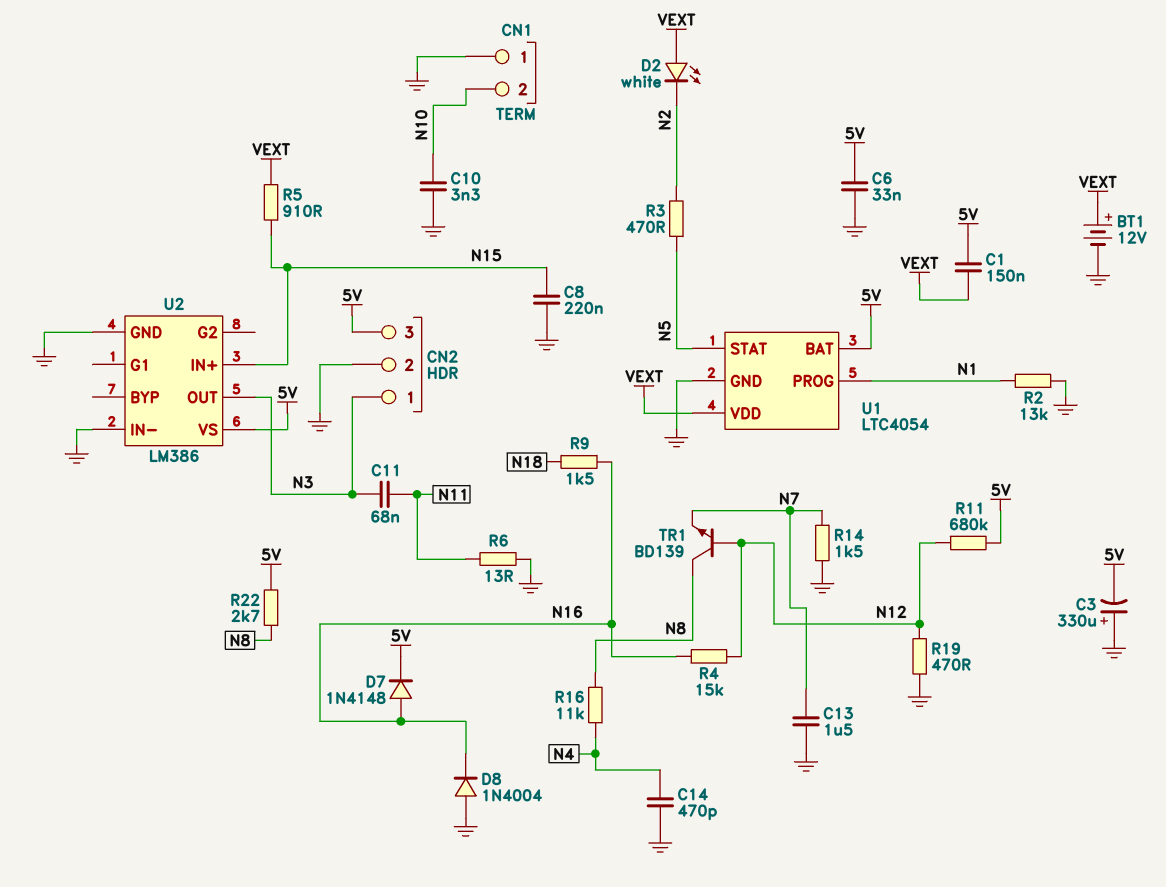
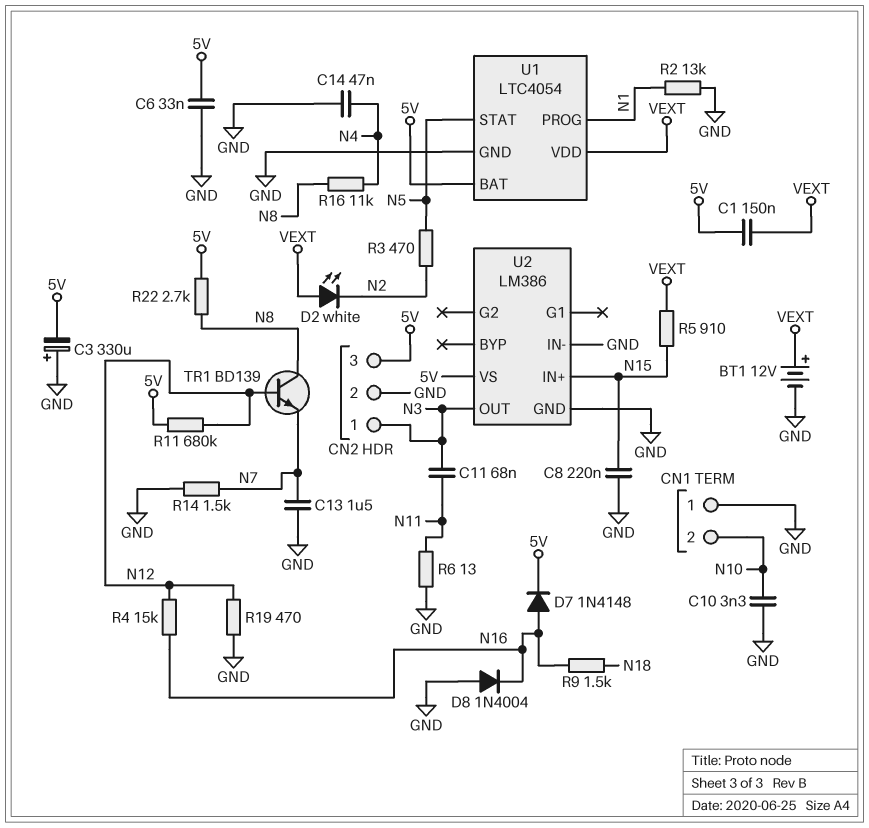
C14: 470pF (GND, N4) -> 47nF (GND, N4)

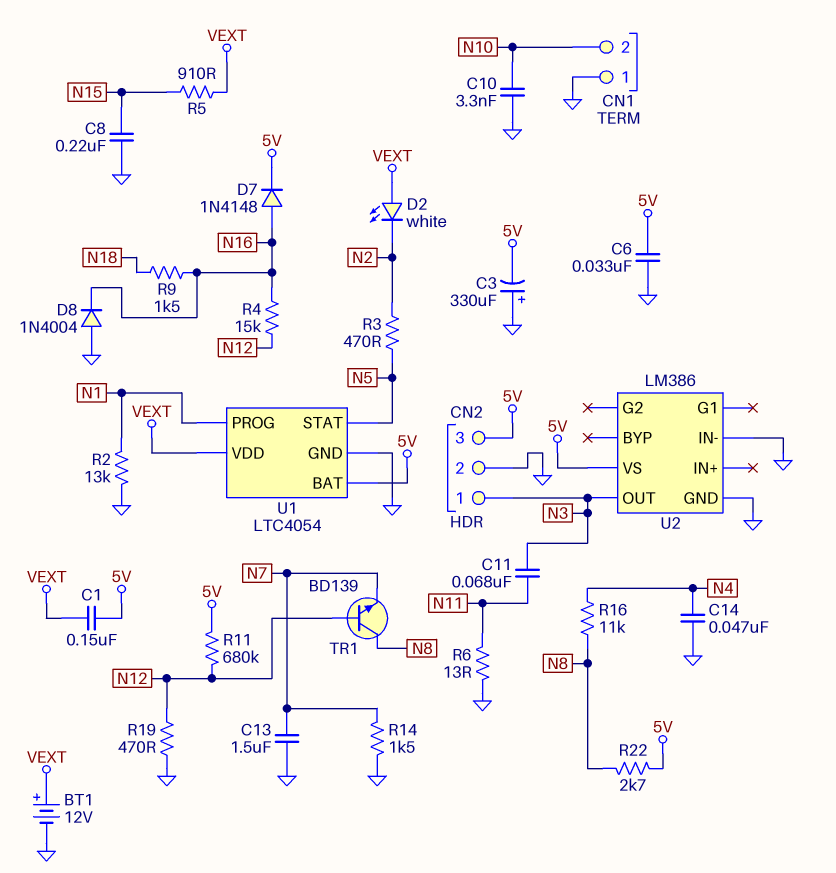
U2 pin IN+: N15 -> none

